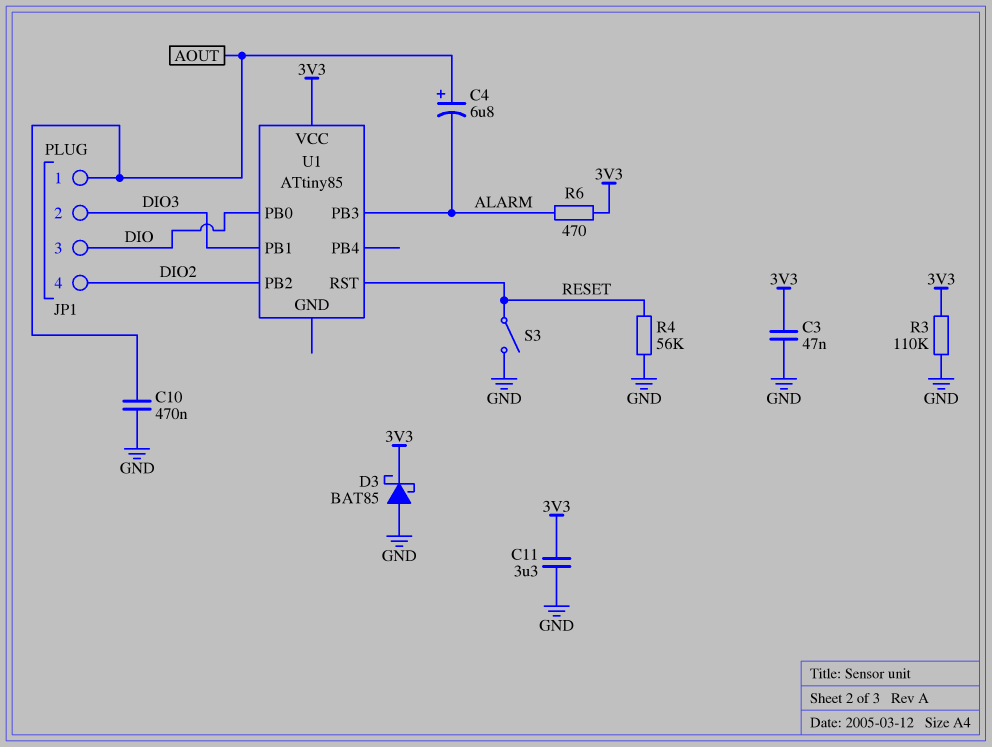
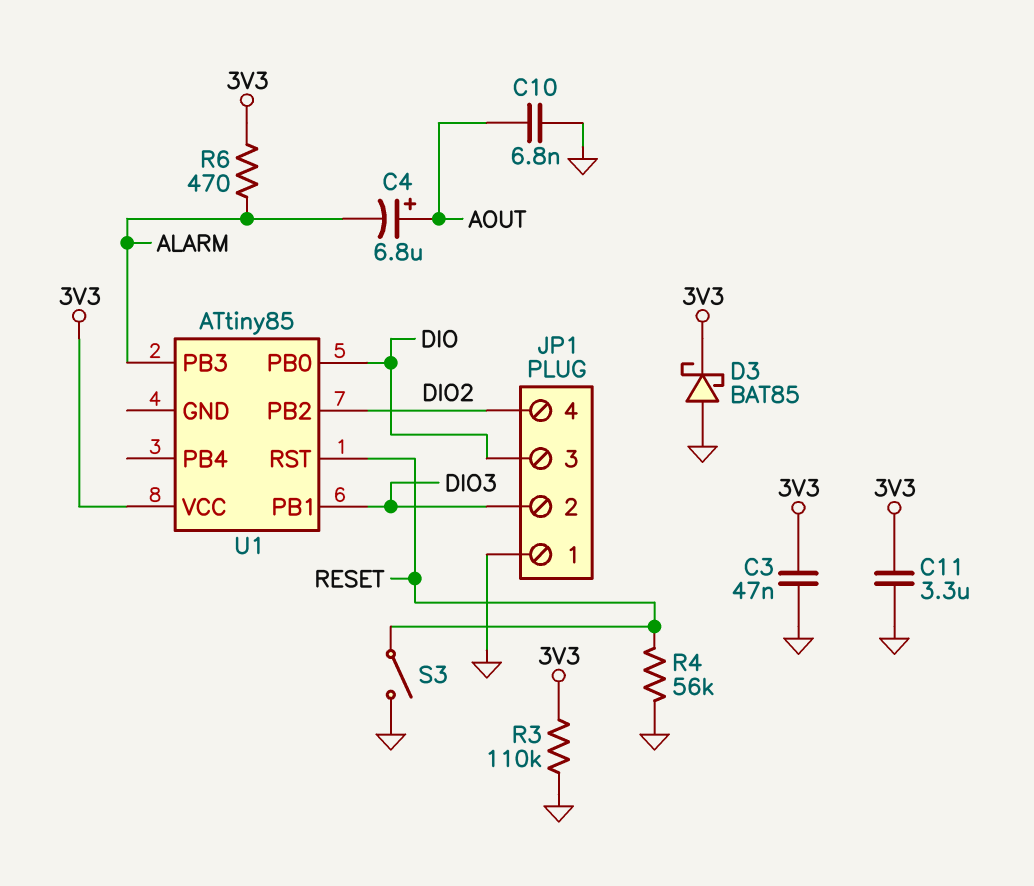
C10: 470nF (AOUT, GND) -> 6.8nF (AOUT, GND)
JP1 pin 1: AOUT -> GND

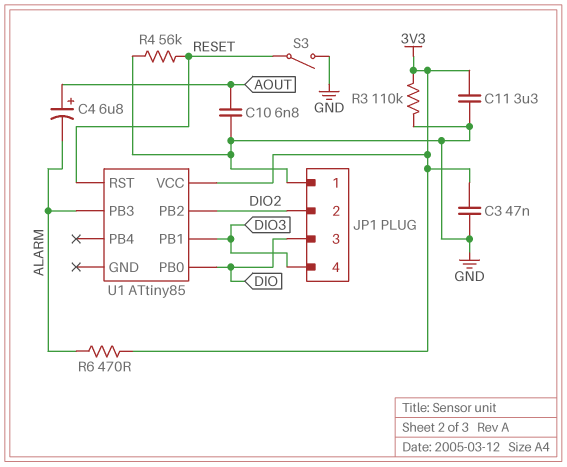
D3: schottky BAT85 (A GND, K 3V3) -> none
JP1 pin 2: DIO3 -> DIO2
JP1 pin 4: DIO2 -> DIO3

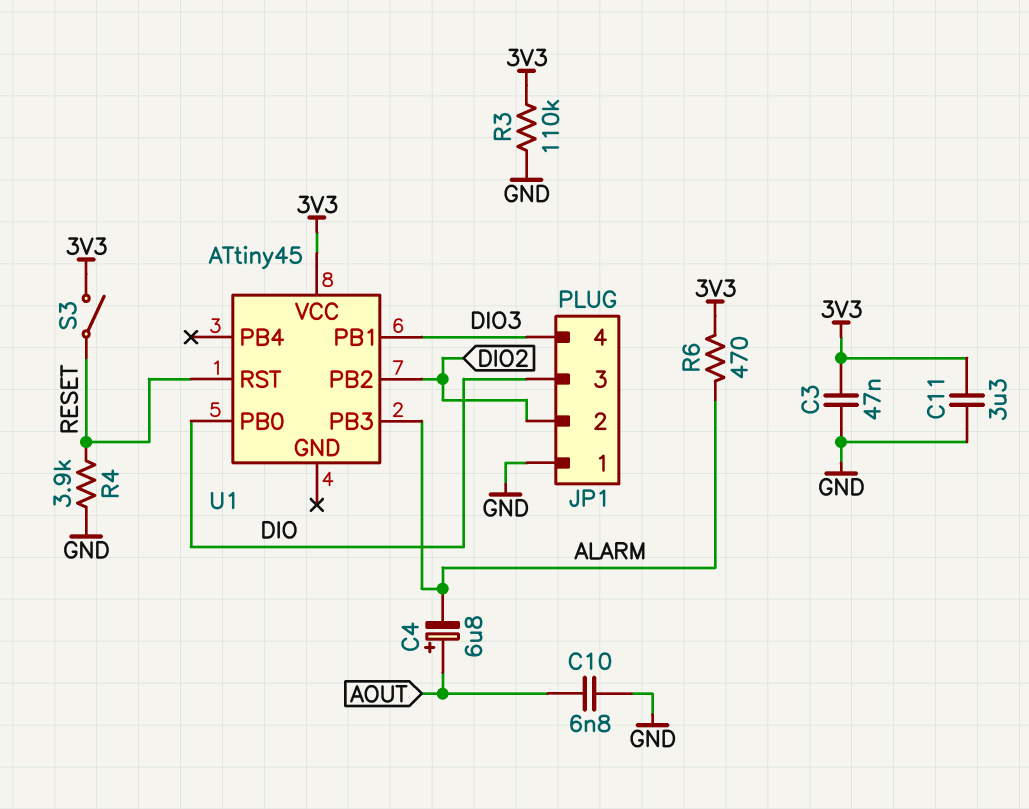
R4: 56k (GND, RESET) -> 3.9k (GND, RESET)
S3: switch (GND, RESET) -> switch (3V3, RESET)
U1: ATtiny85 -> ATtiny45

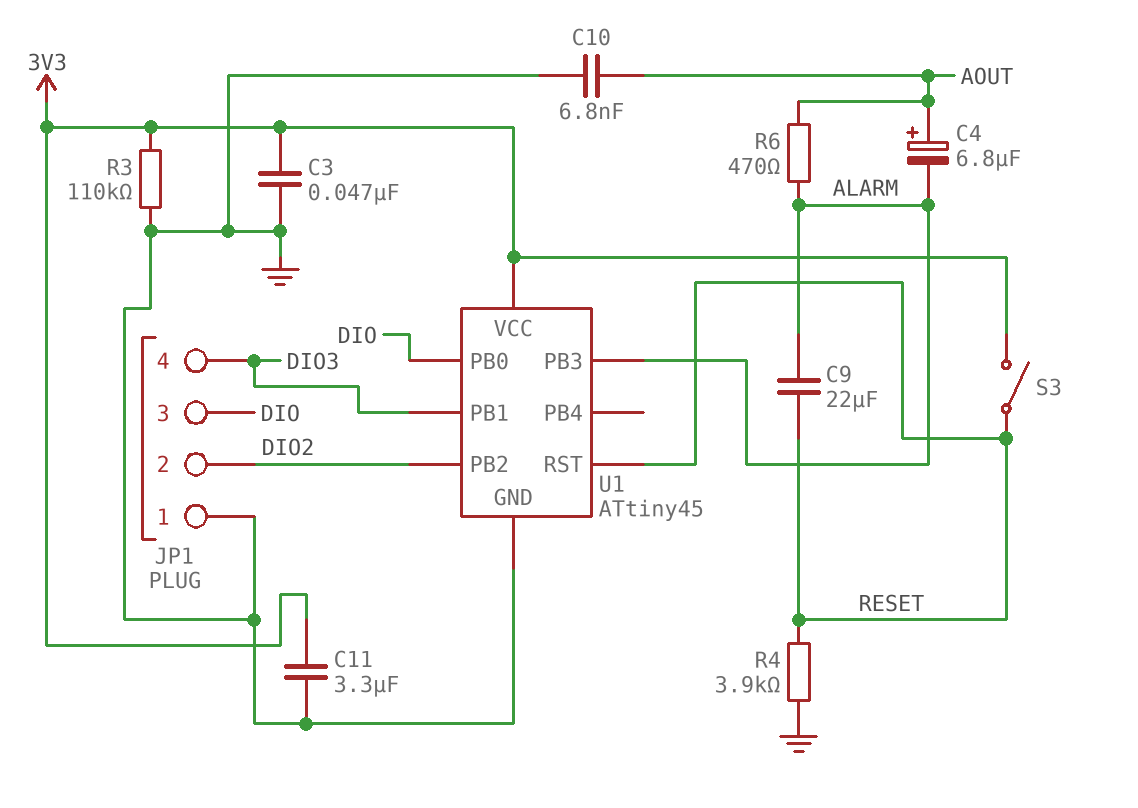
C9: none -> 22uF (ALARM, RESET)
R6: 470 (3V3, ALARM) -> 470 (ALARM, AOUT)
U1 pin GND: none -> GND

